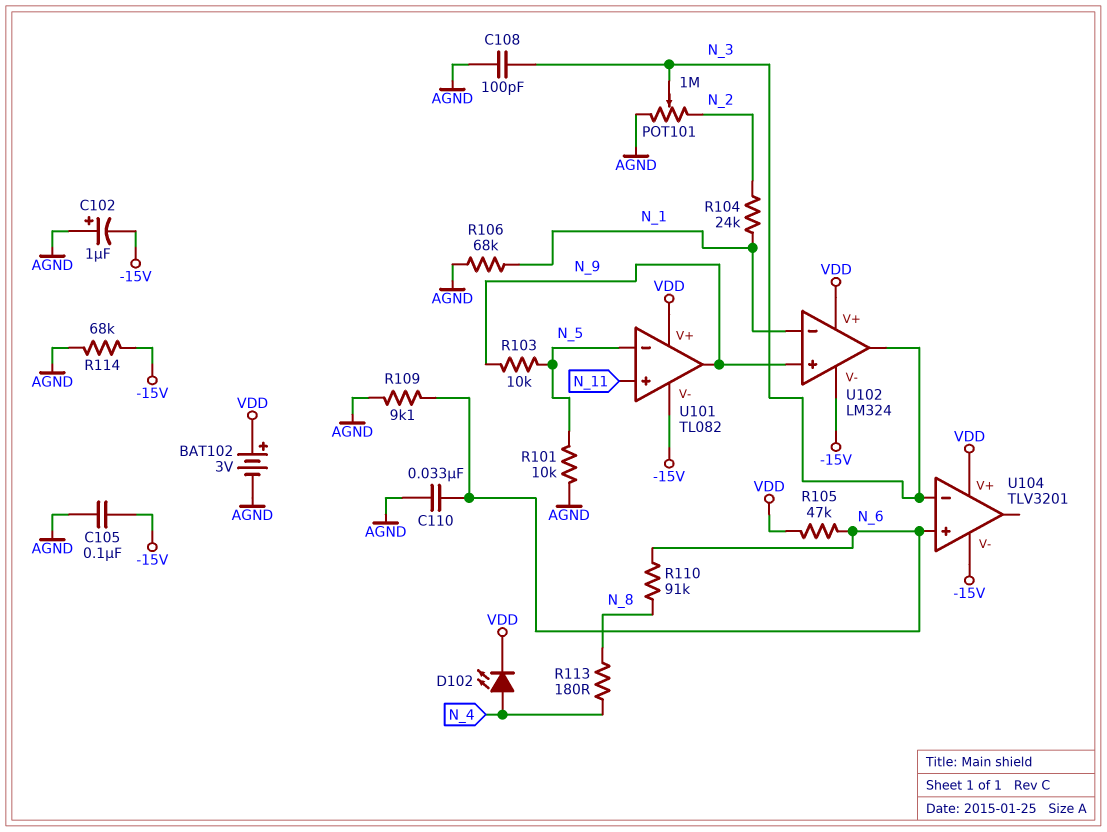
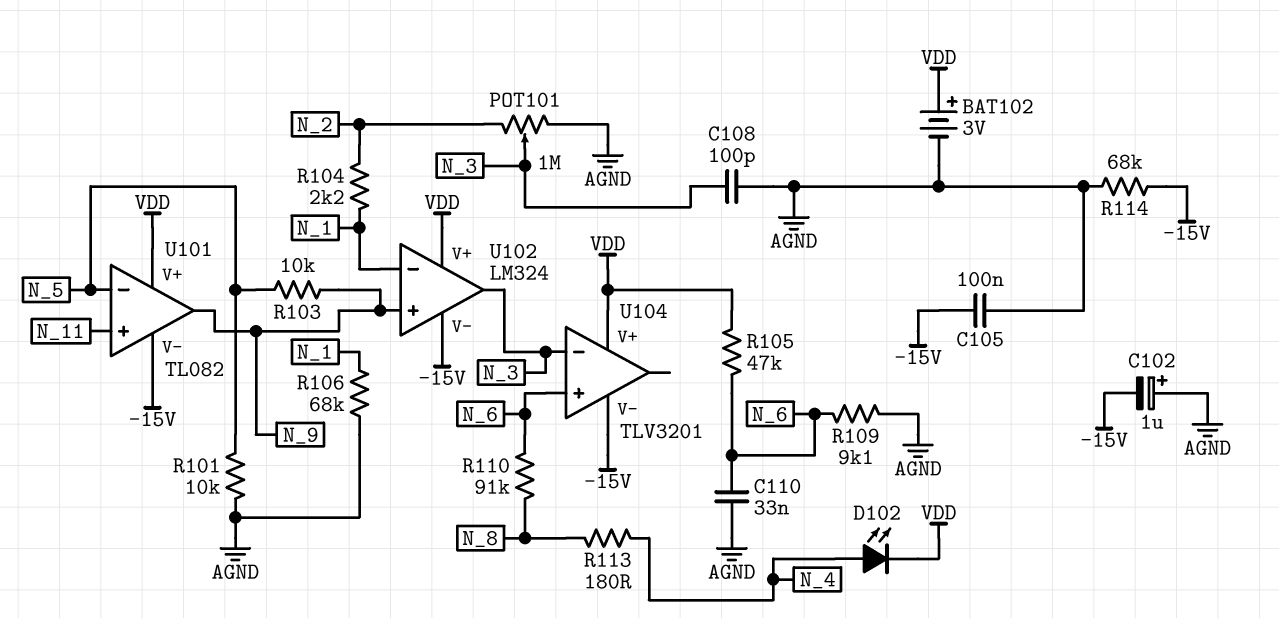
R104: 24k (N_1, N_2) -> 2.2k (N_1, N_2)

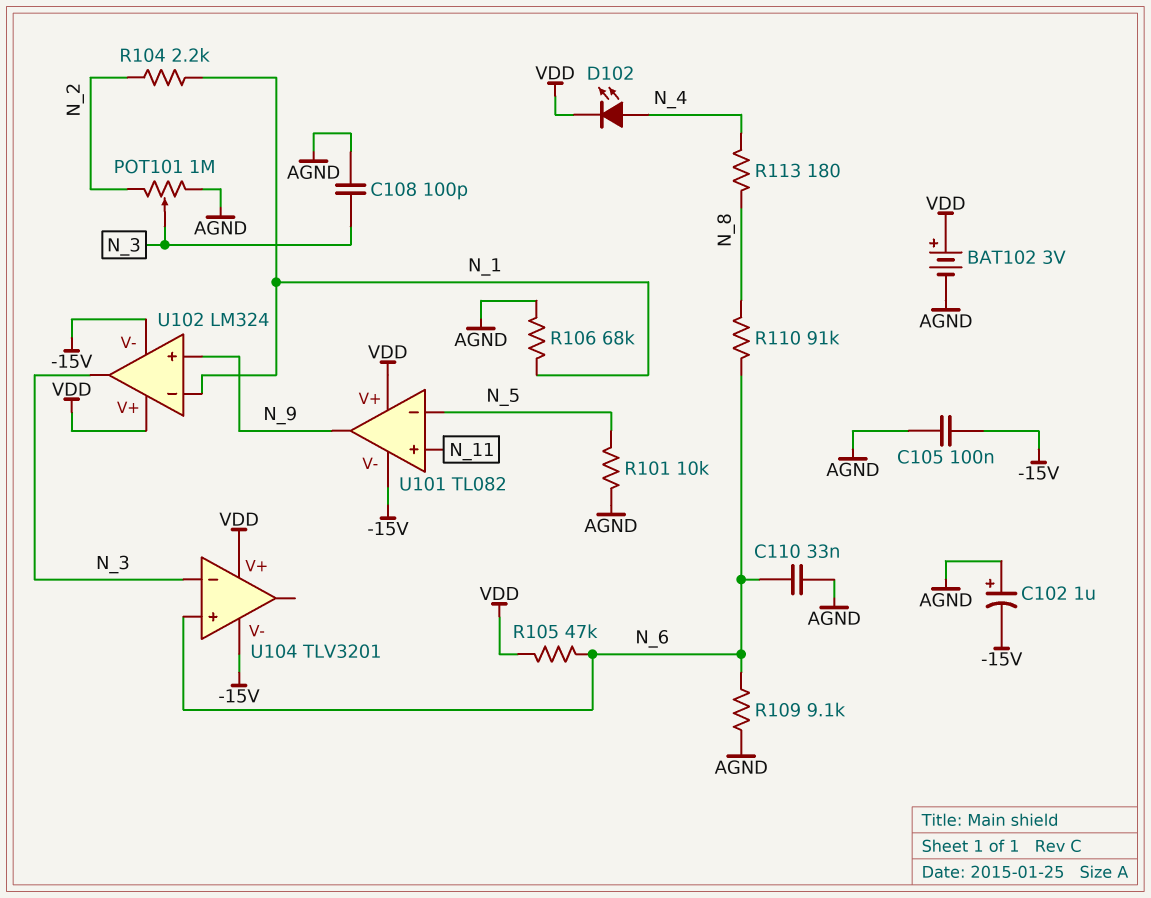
R103: 10k (N_5, N_9) -> none
R114: 68k (-15V, AGND) -> none

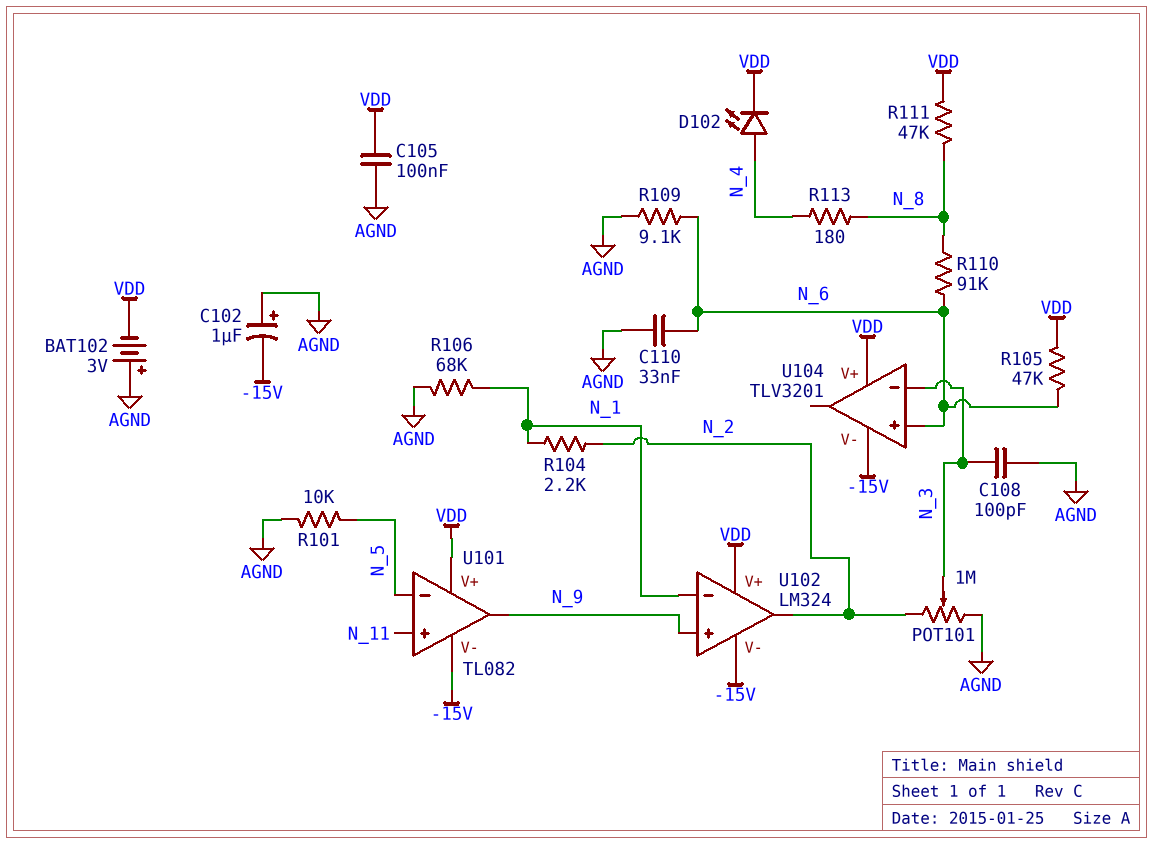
BAT102: 3V (plus VDD, minus AGND) -> 3V (plus AGND, minus VDD)
C105: 100nF (-15V, AGND) -> 100nF (AGND, VDD)
R111: none -> 47k (N_8, VDD)
U102 pin out: N_3 -> N_2

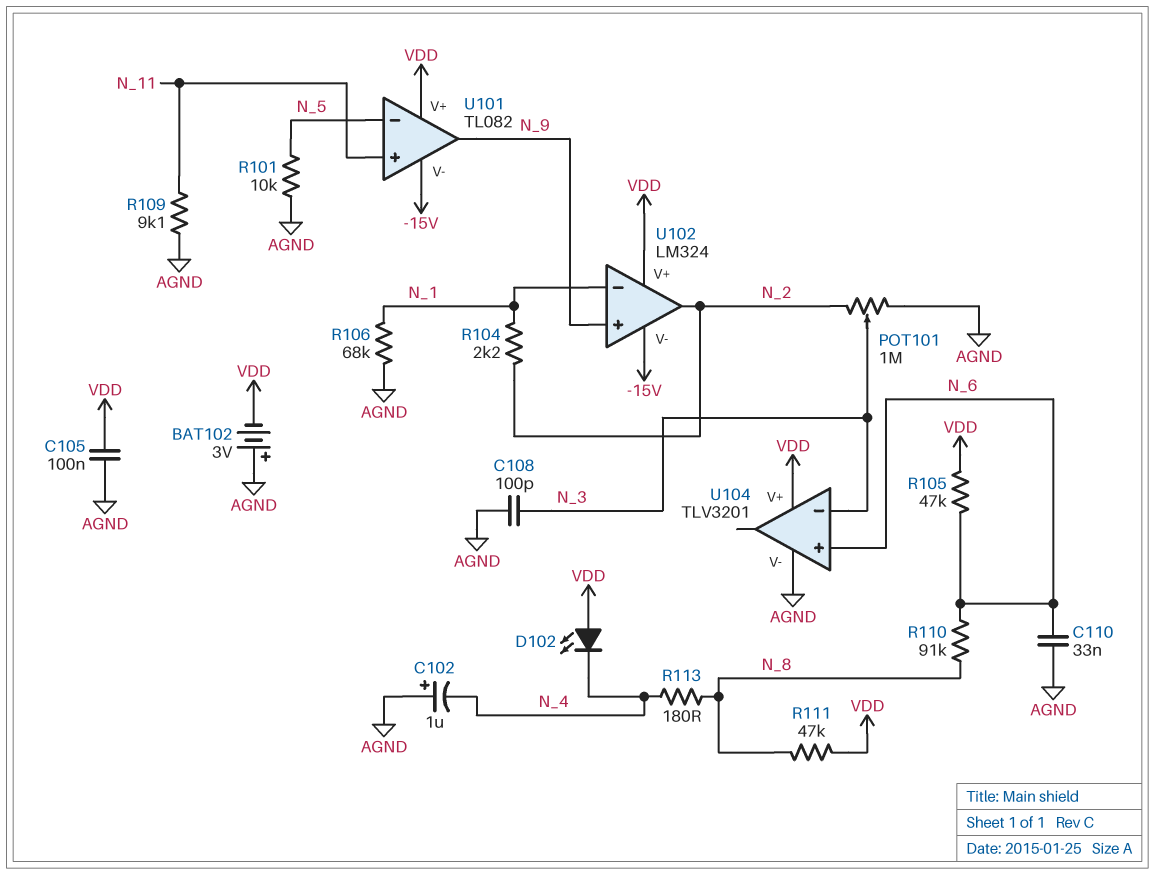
C102: 1uF (plus AGND, minus -15V) -> 1uF (plus AGND, minus N_4)
D102: LED (A N_4, K VDD) -> LED (A VDD, K N_4)
R109: 9.1k (AGND, N_6) -> 9.1k (AGND, N_11)
U104 pin V-: -15V -> AGND

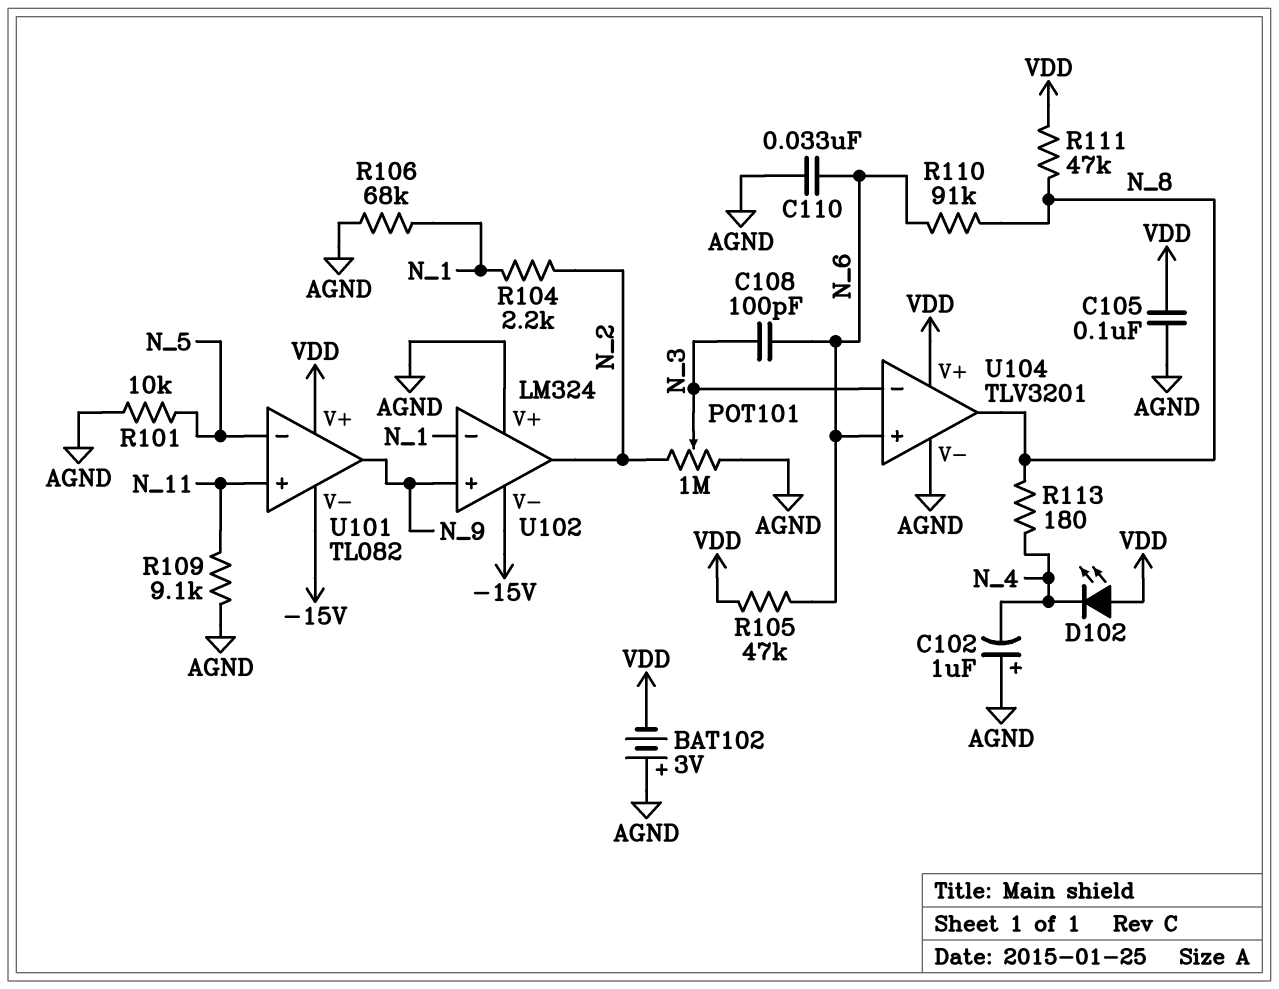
C108: 100pF (AGND, N_3) -> 100pF (N_3, N_6)
U102 pin V+: VDD -> AGND
U104 pin out: none -> N_8

